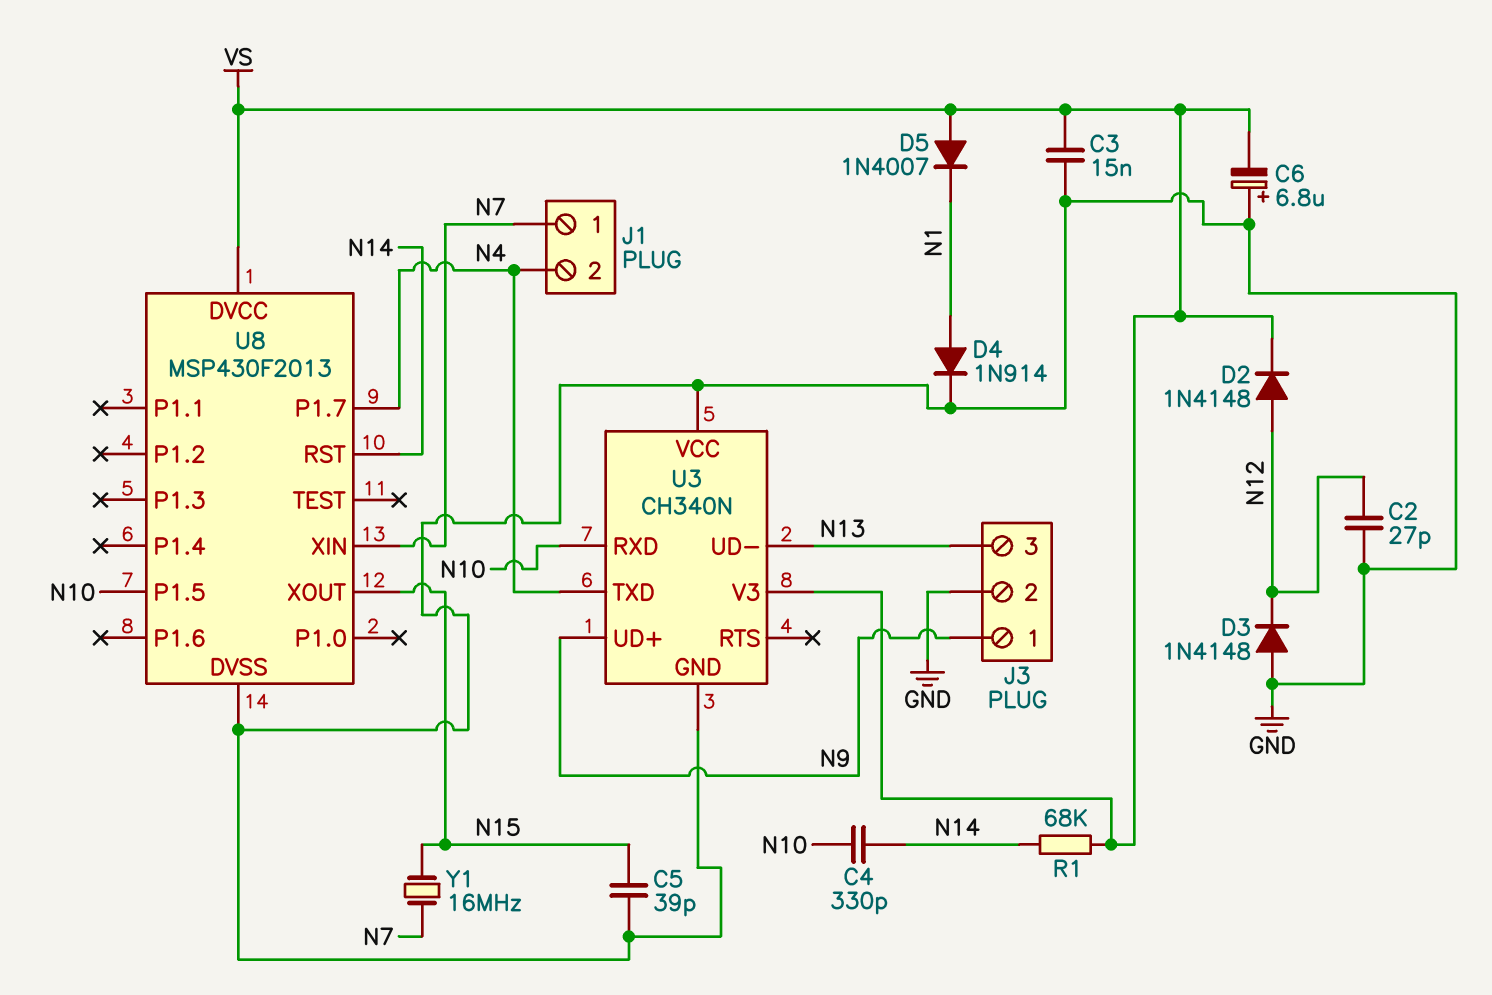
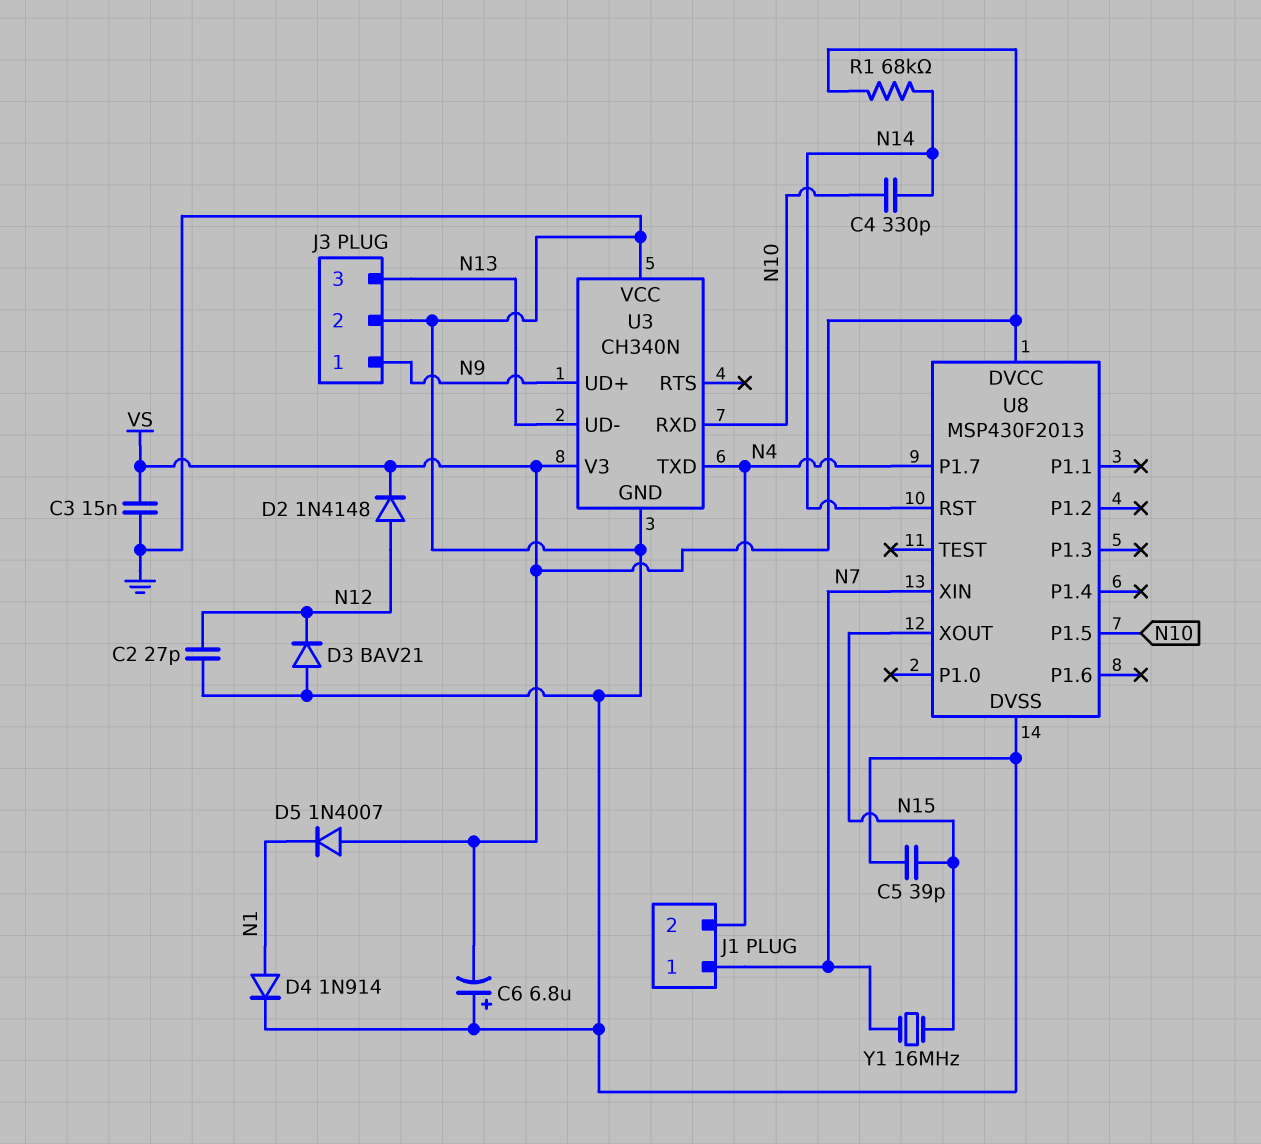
D3: diode 1N4148 (A GND, K N12) -> diode BAV21 (A GND, K N12)

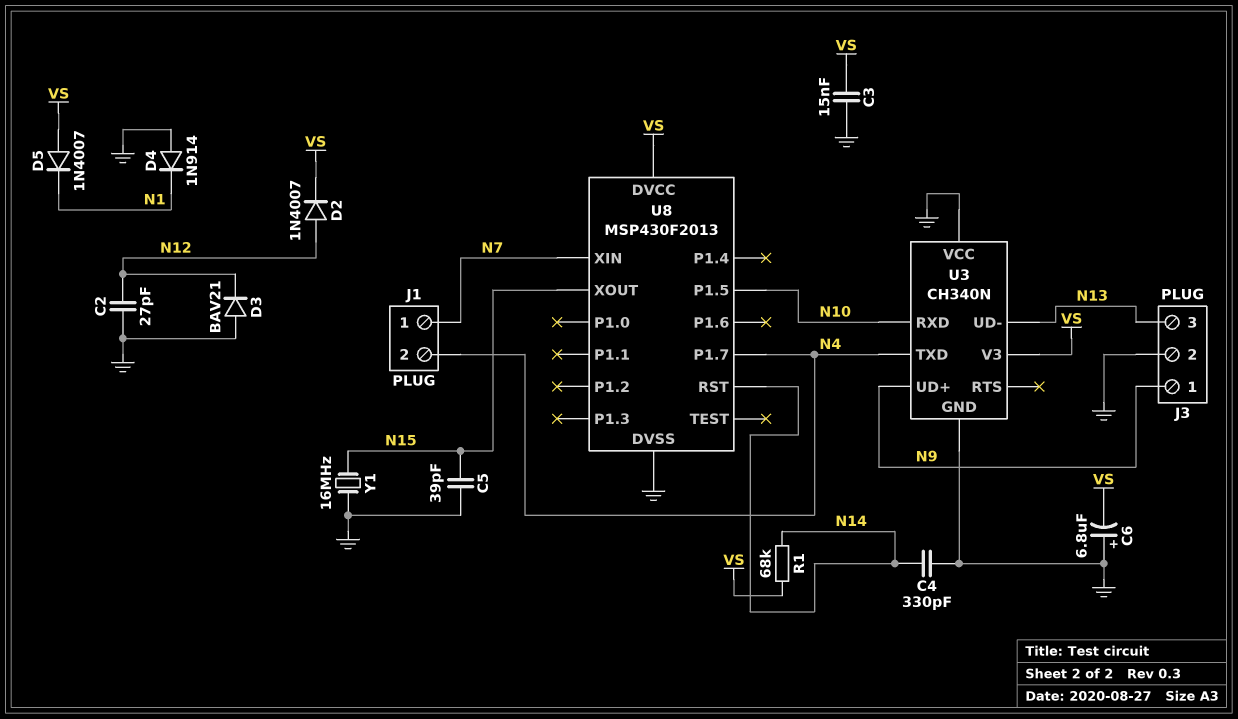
C4: 330pF (N10, N14) -> 330pF (GND, N14)
D2: diode 1N4148 (A N12, K VS) -> diode 1N4007 (A N12, K VS)
D4: diode 1N914 (A N1, K GND) -> diode 1N914 (A GND, K N1)
Y1: 16MHz (N7, N15) -> 16MHz (GND, N15)

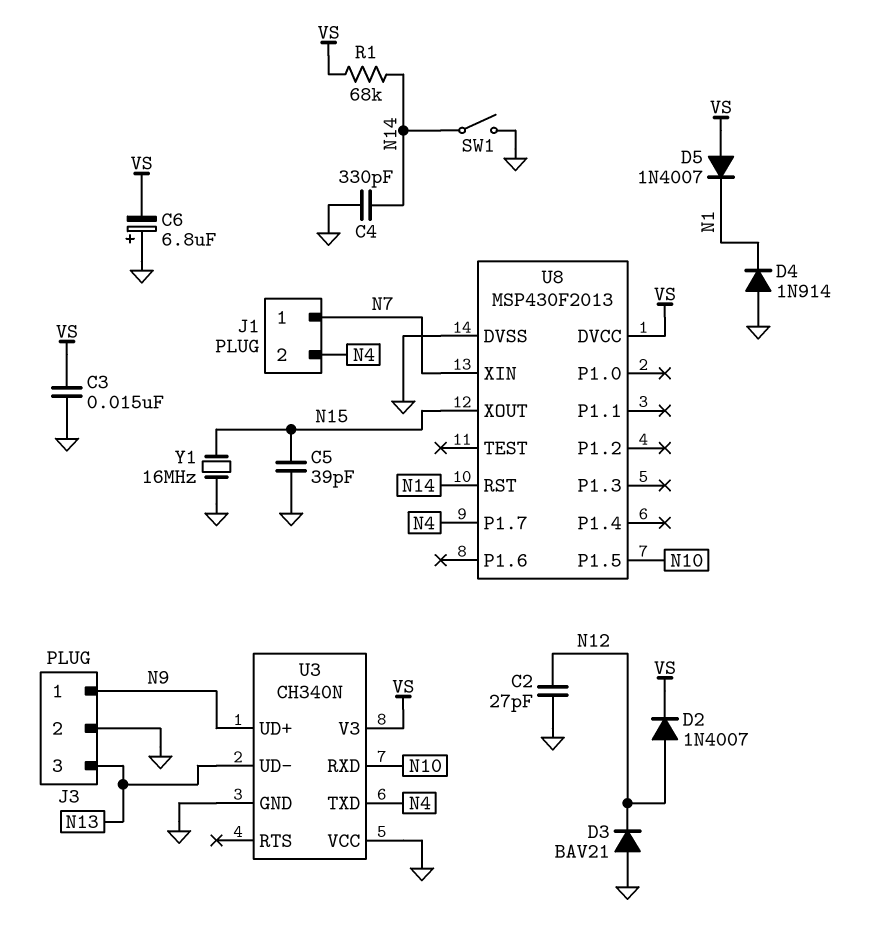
SW1: none -> switch (GND, N14)

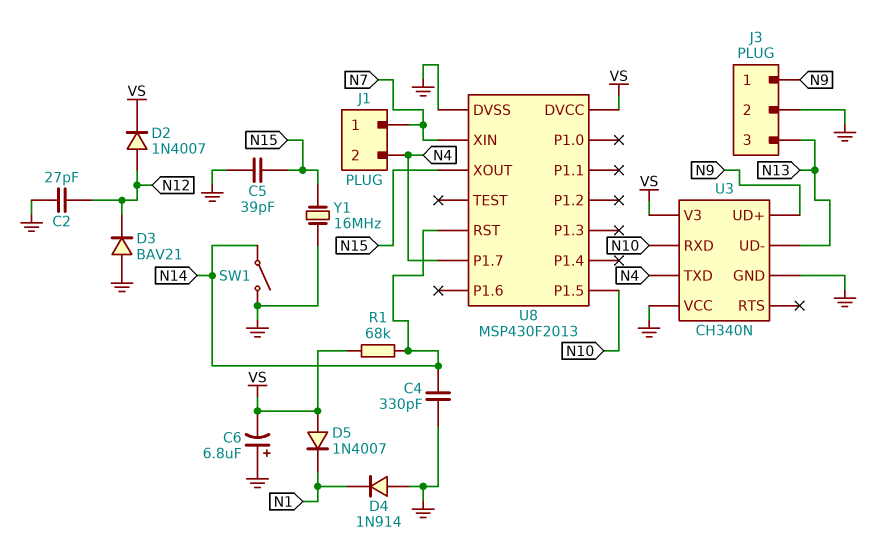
C3: 15nF (GND, VS) -> none

